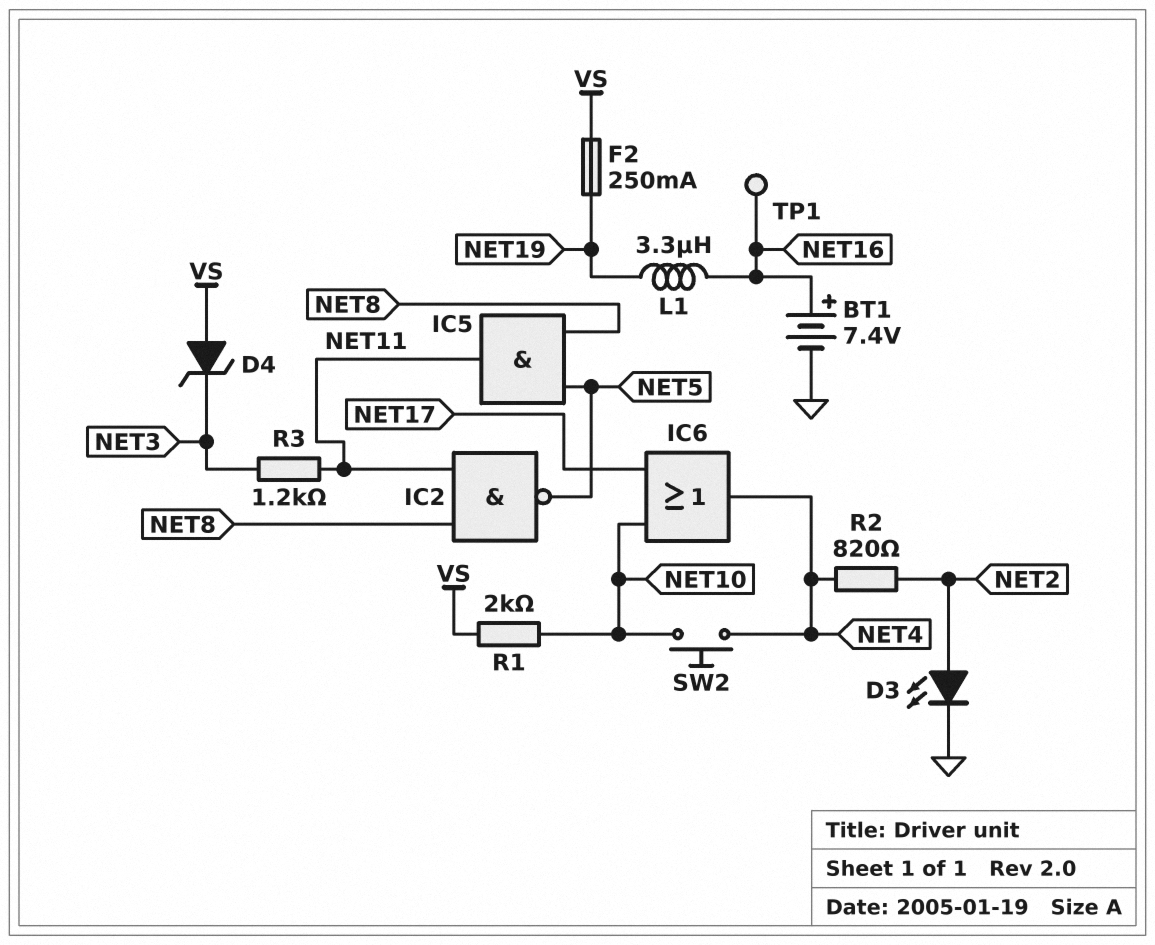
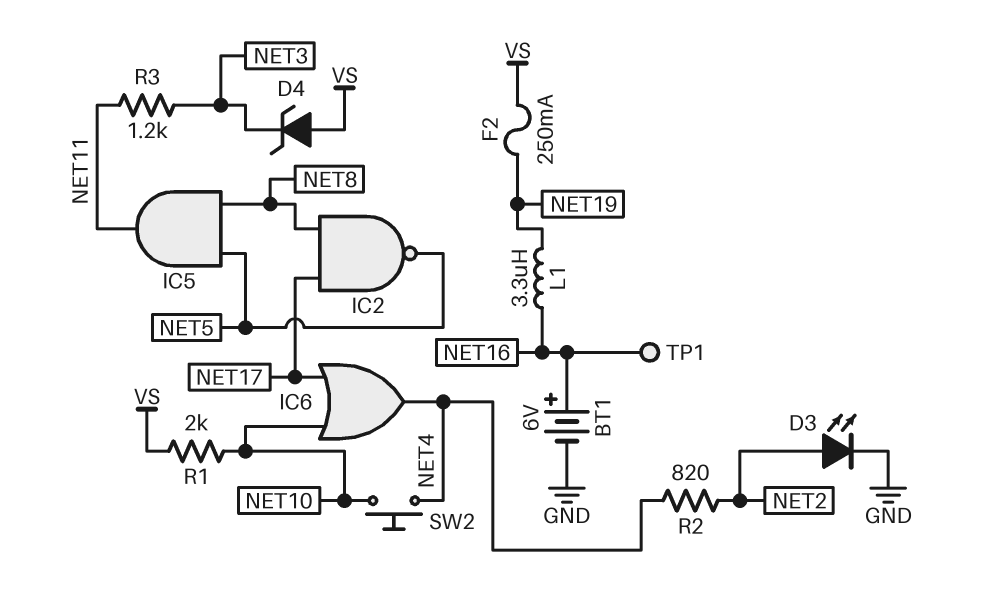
BT1: 7.4V (plus NET16, minus GND) -> 6V (plus NET16, minus GND)
IC2: NAND (in NET8, in NET11, out NET5) -> NAND (in NET8, in NET17, out NET5)

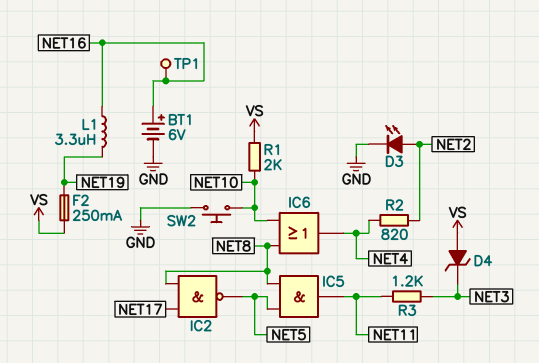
IC6: OR (in NET10, in NET17, out NET4) -> OR (in NET8, in NET10, out NET4)
SW2: button (NET4, NET10) -> button (GND, NET10)

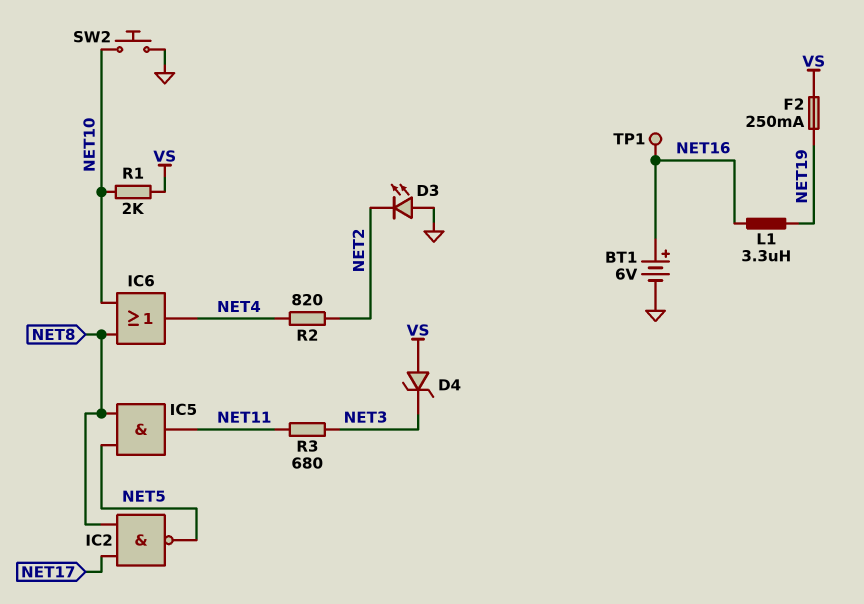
D3: LED (A NET2, K GND) -> LED (A GND, K NET2)
R3: 1.2k (NET3, NET11) -> 680 (NET3, NET11)

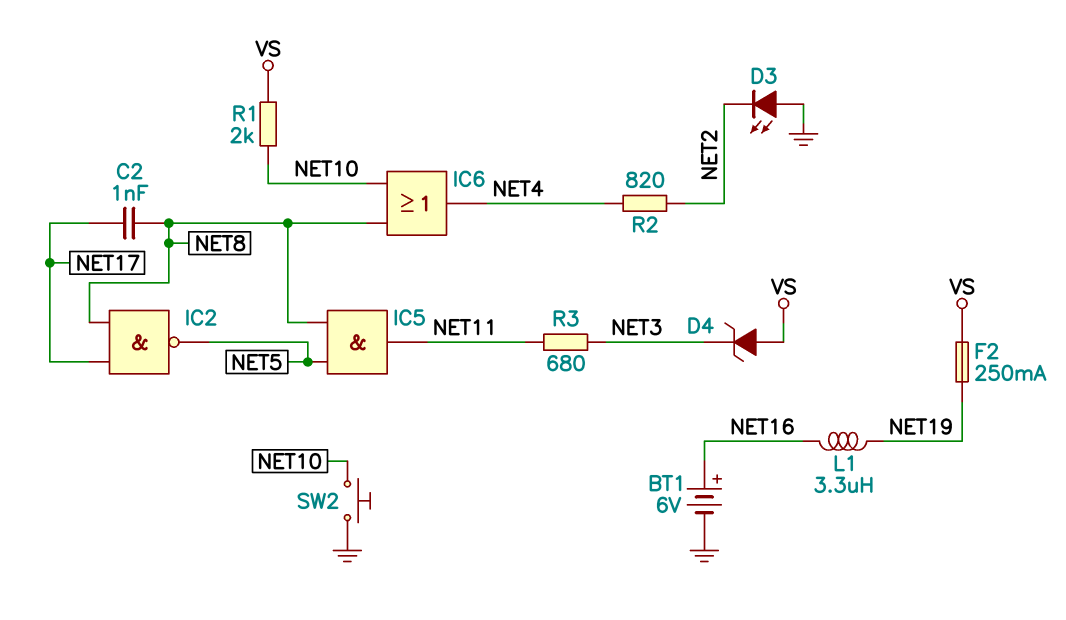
C2: none -> 1nF (NET8, NET17)
TP1: test point (NET16) -> none

